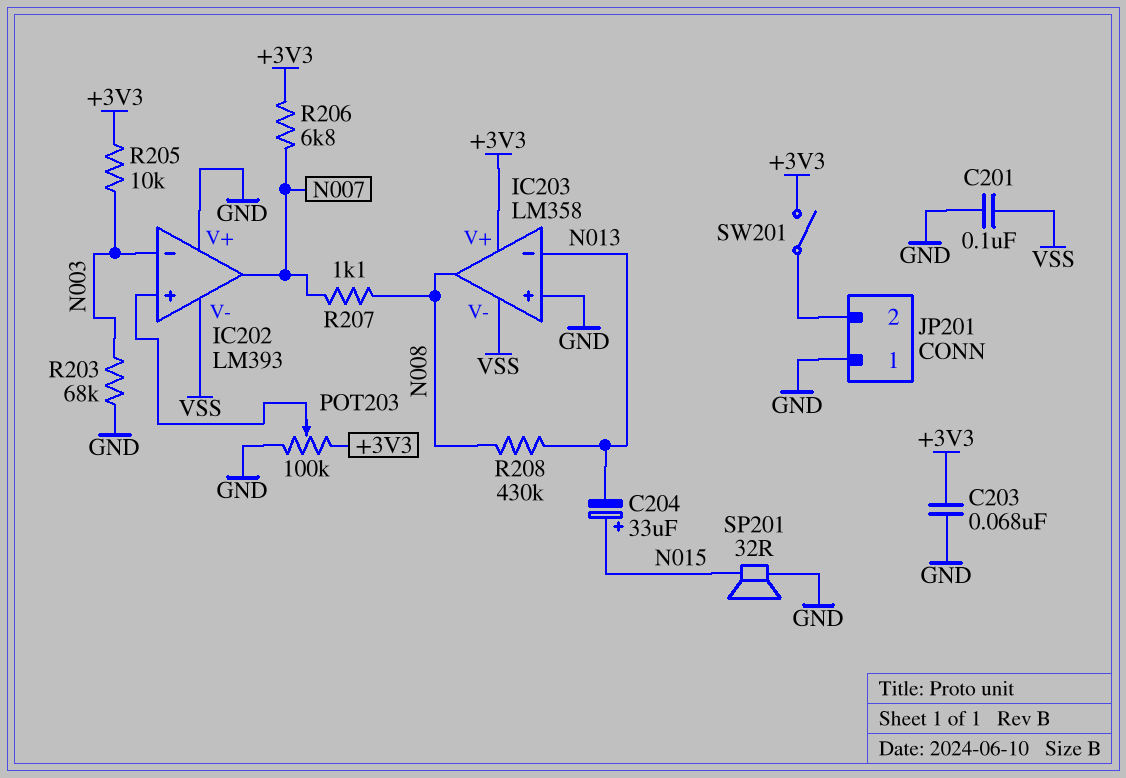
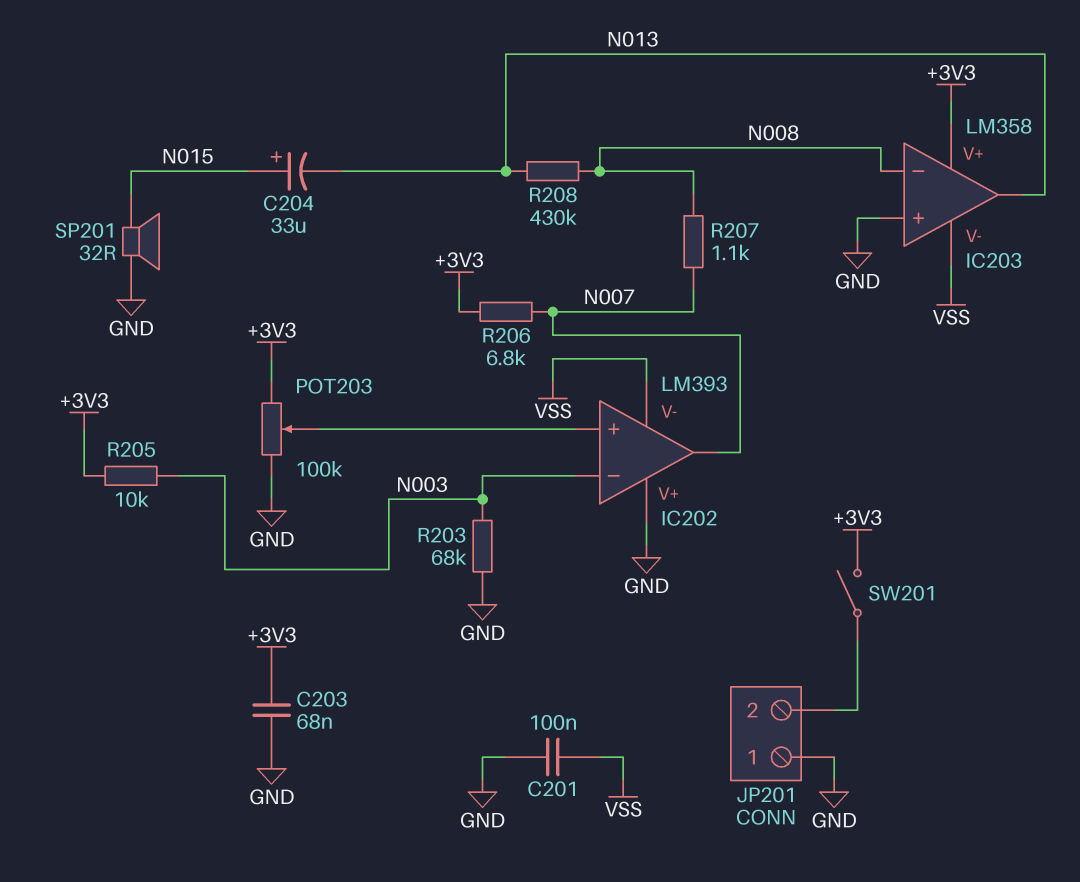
IC203 pin in-: N013 -> N008
IC203 pin out: N008 -> N013

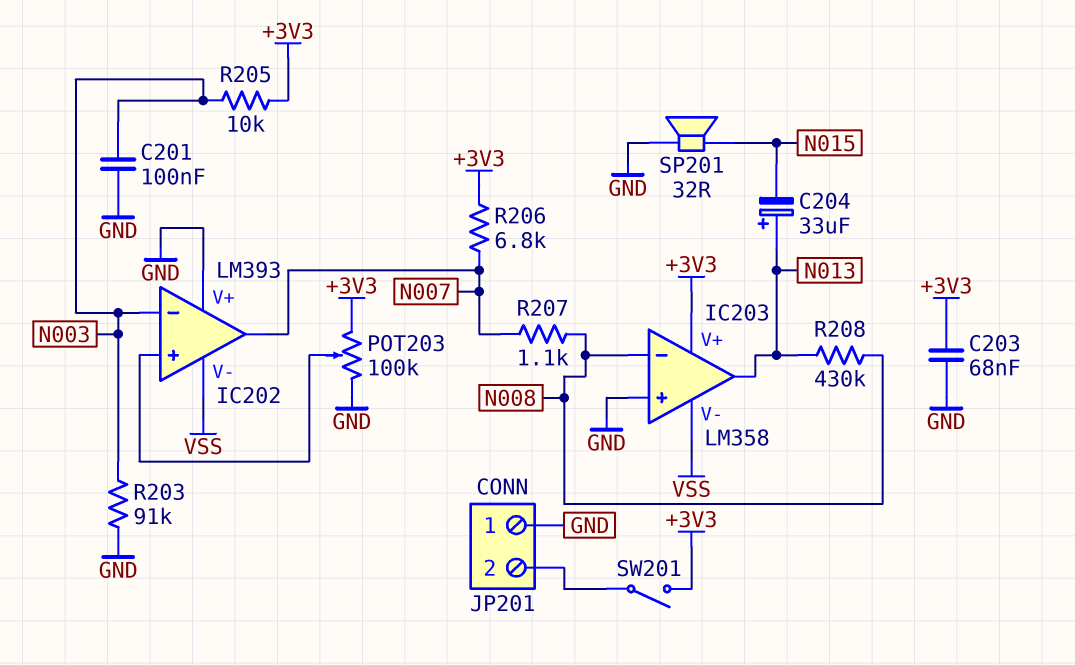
C201: 100nF (GND, VSS) -> 100nF (GND, N003)
C204: 33uF (plus N015, minus N013) -> 33uF (plus N013, minus N015)
R203: 68k (GND, N003) -> 91k (GND, N003)

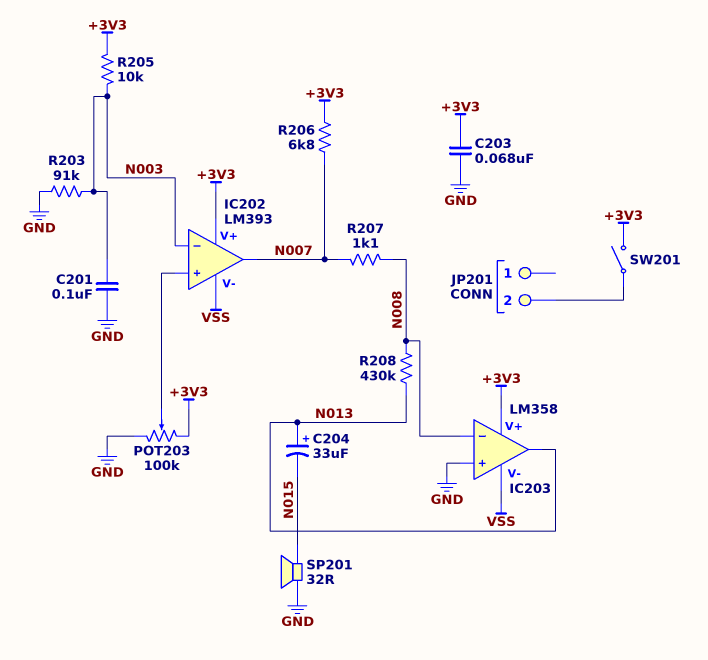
IC202 pin V+: GND -> +3V3
JP201 pin 1: GND -> none

